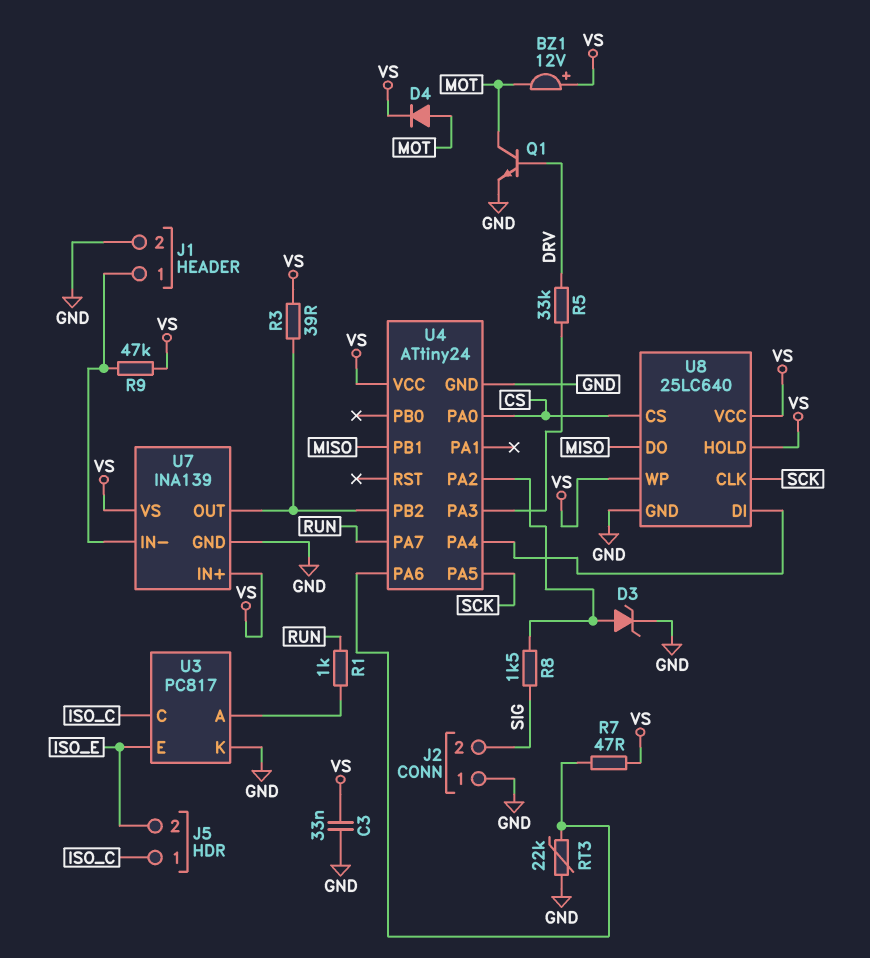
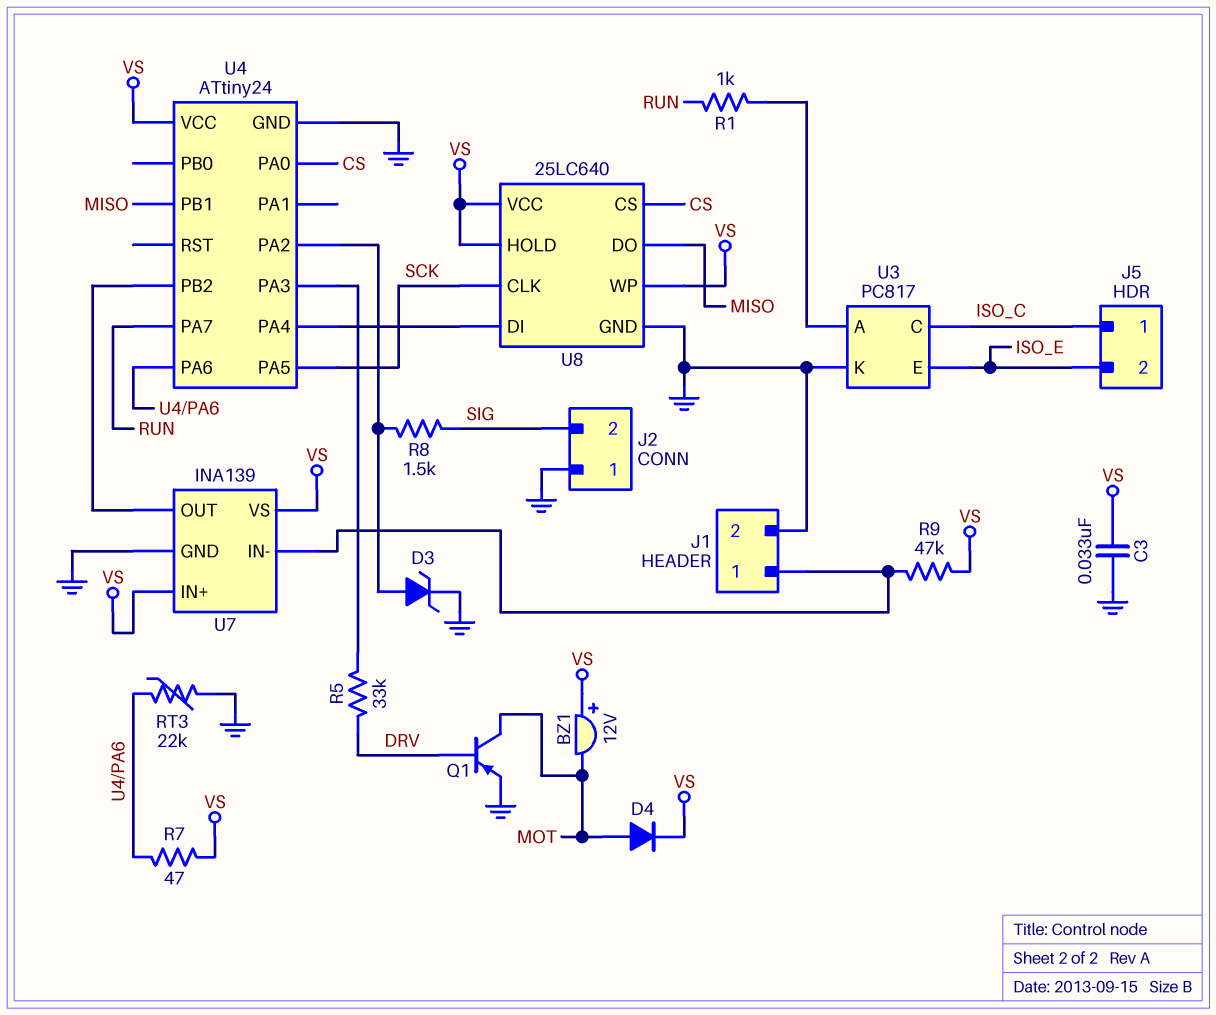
Q1: NPN (B DRV, C MOT, E GND) -> PNP (B DRV, C MOT, E GND)
R3: 39 (U4/PB2, VS) -> none

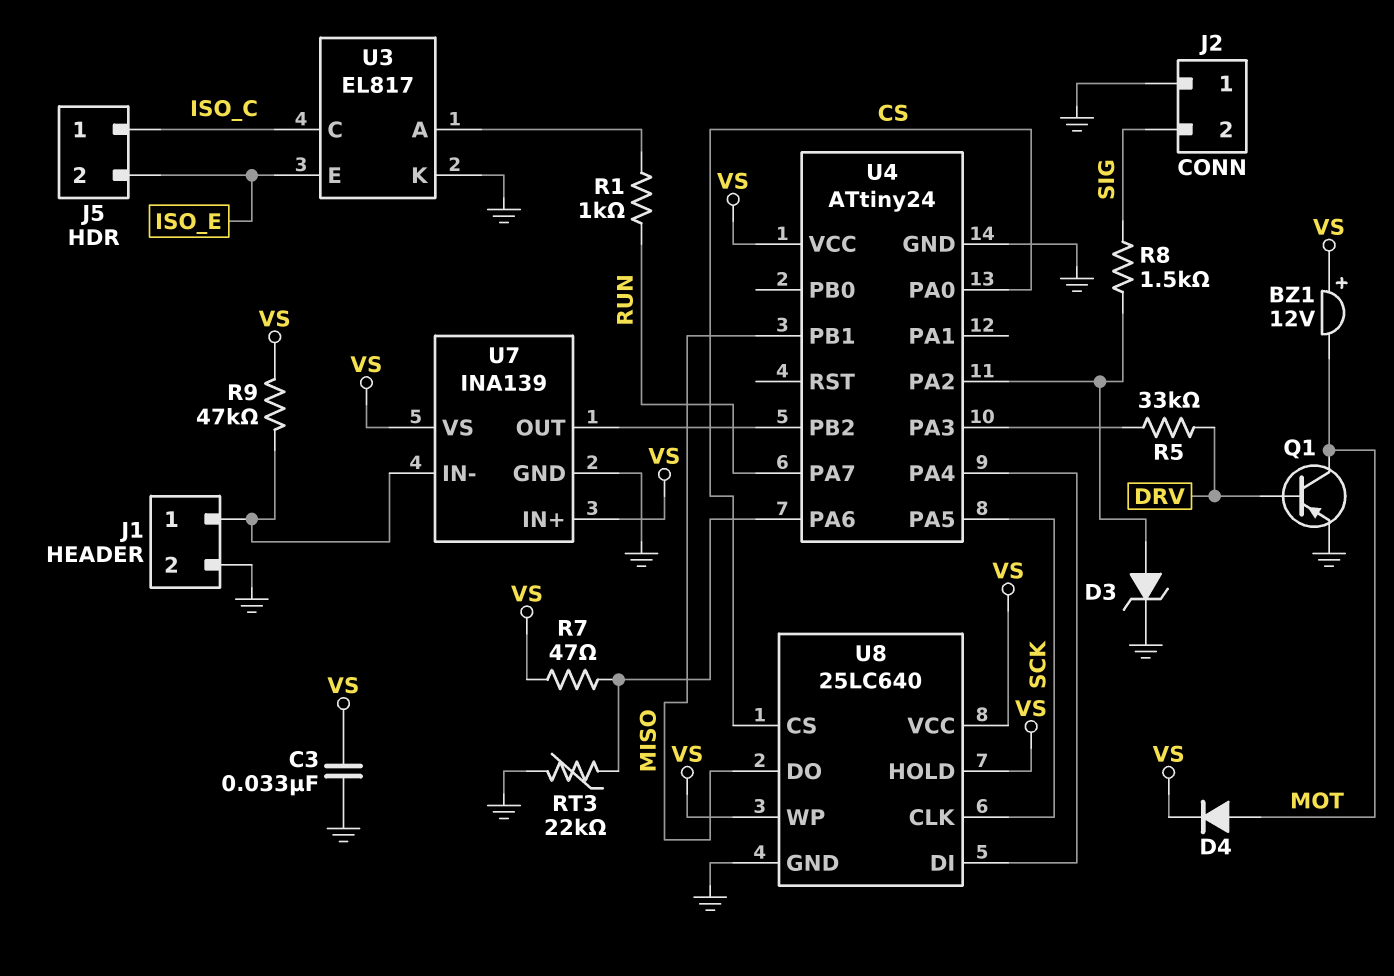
U3: PC817 -> EL817

